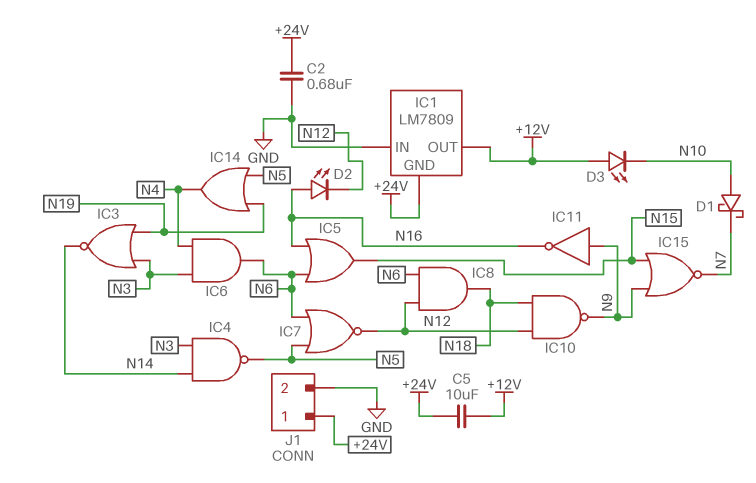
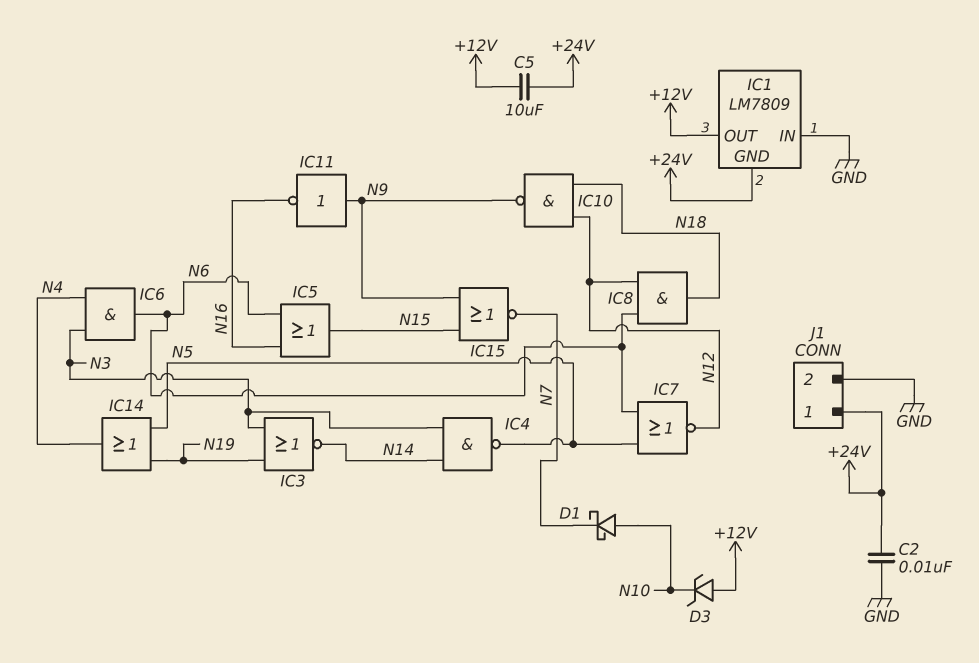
C2: 680nF (+24V, GND) -> 10nF (+24V, GND)
D2: LED (A N16, K N12) -> none
D3: LED (A +12V, K N10) -> zener (A +12V, K N10)

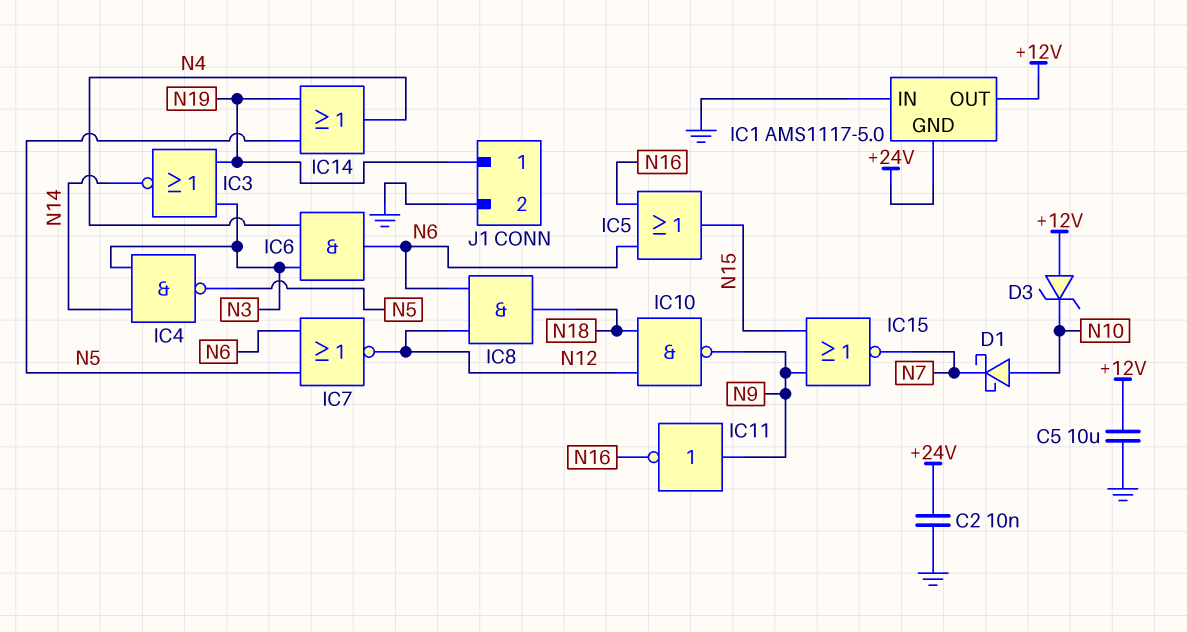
C5: 10uF (+12V, +24V) -> 10uF (+12V, GND)
IC1: LM7809 -> AMS1117-5.0
J1 pin 1: +24V -> N19

